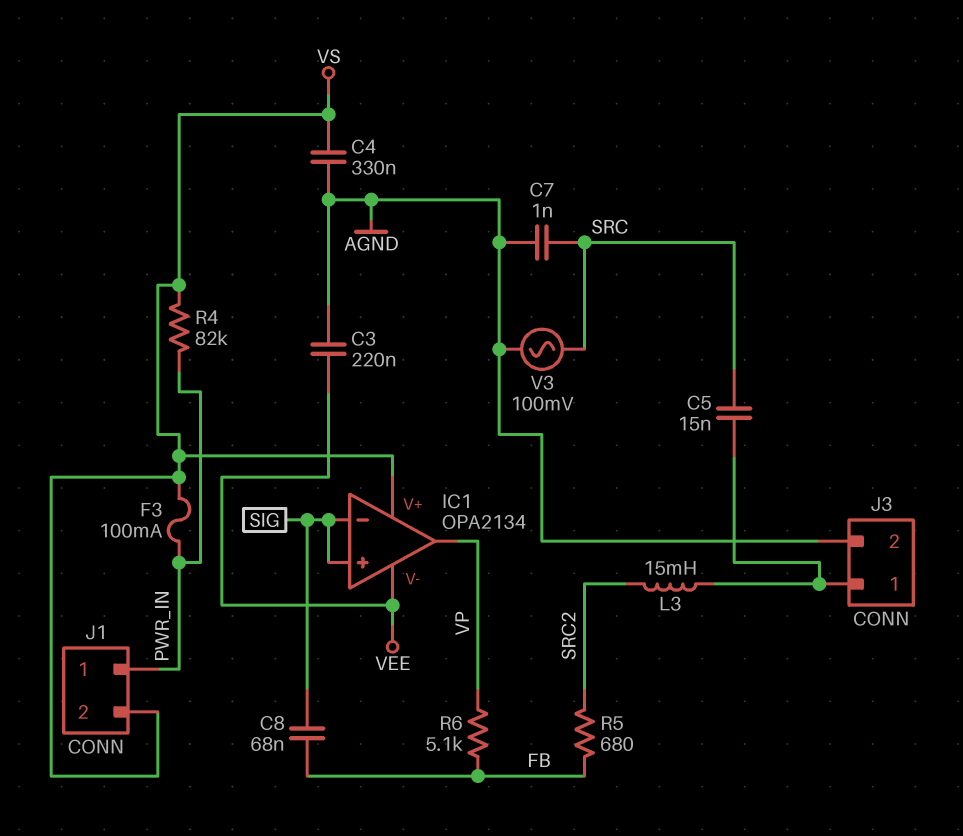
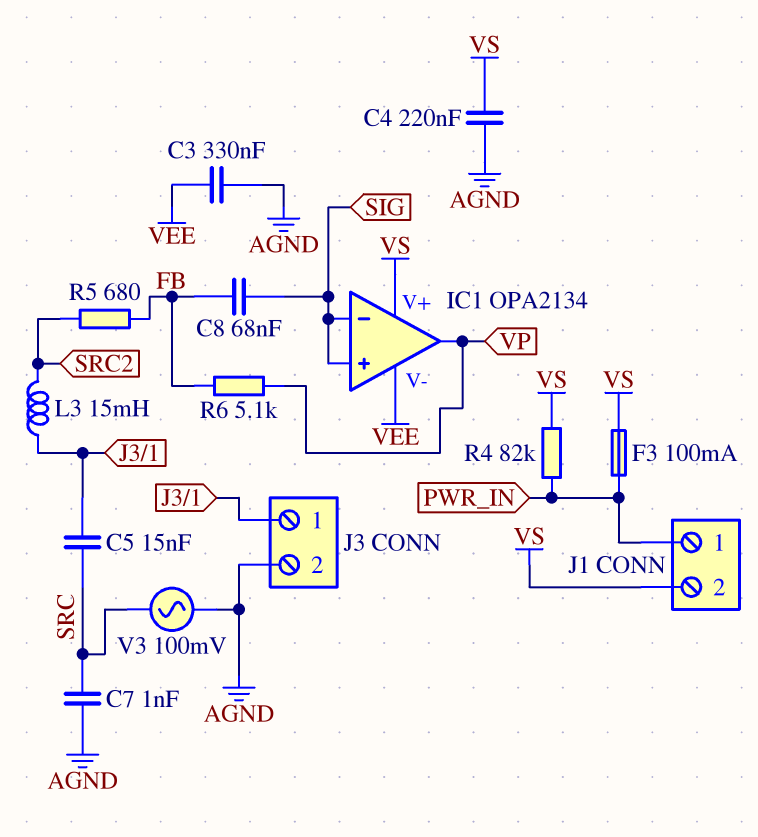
C3: 220nF (AGND, VEE) -> 330nF (AGND, VEE)
C4: 330nF (AGND, VS) -> 220nF (AGND, VS)

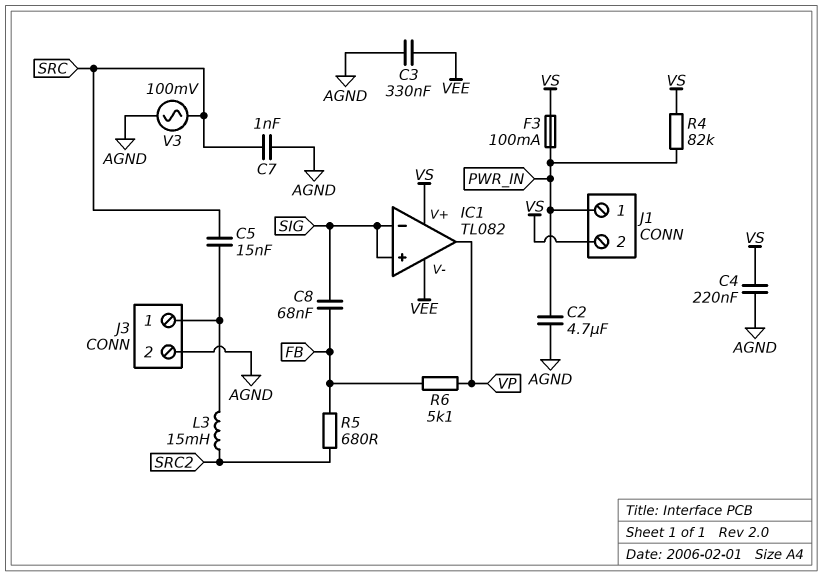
C2: none -> 4.7uF (AGND, PWR_IN)
IC1: OPA2134 -> TL082

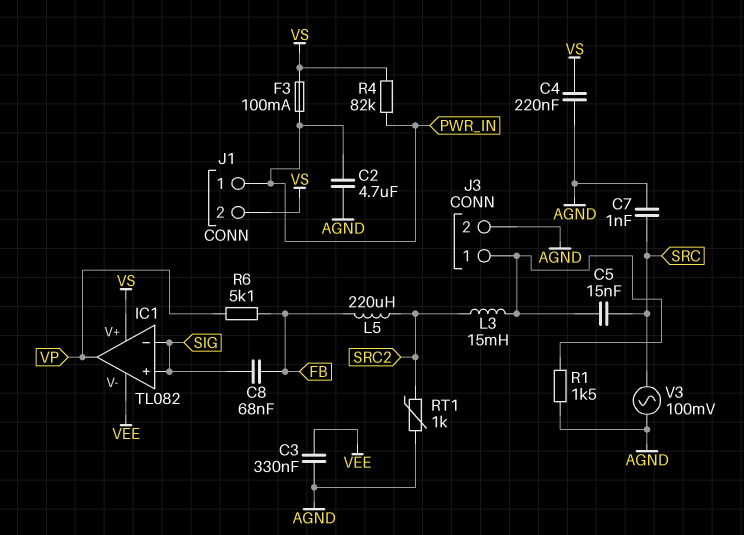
L5: none -> 220uH (FB, SRC2)
R1: none -> 1.5k (AGND, J3/1)
R5: 680 (FB, SRC2) -> none
RT1: none -> 1k (AGND, SRC2)

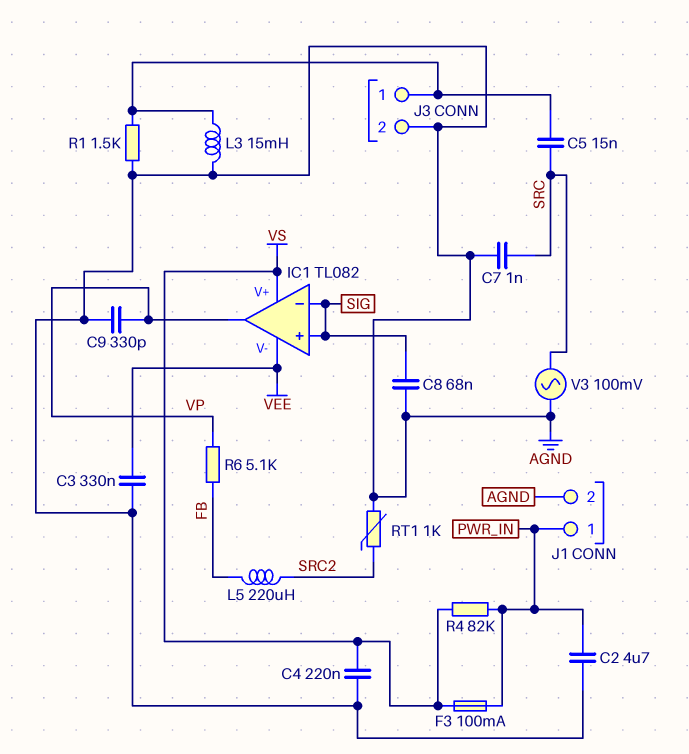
C8: 68nF (FB, SIG) -> 68nF (AGND, SIG)
C9: none -> 330pF (AGND, VP)
J1 pin 2: VS -> AGND
L3: 15mH (J3/1, SRC2) -> 15mH (AGND, J3/1)

